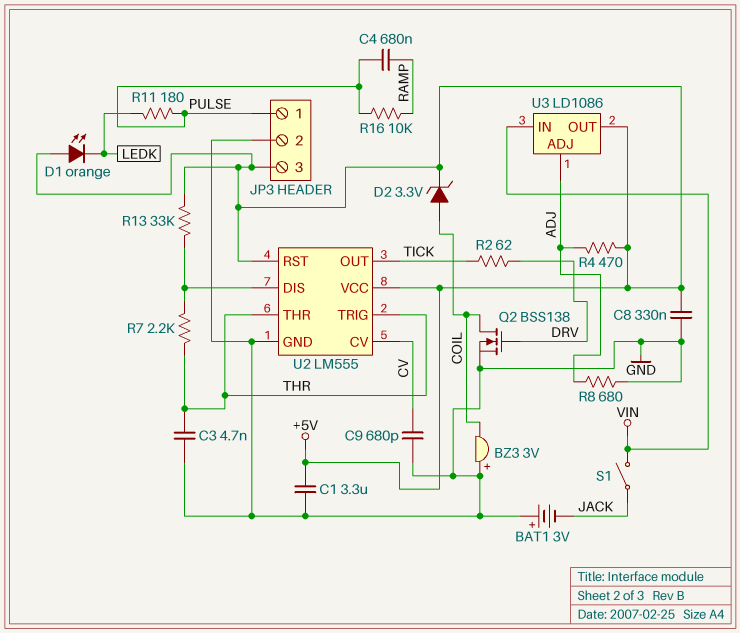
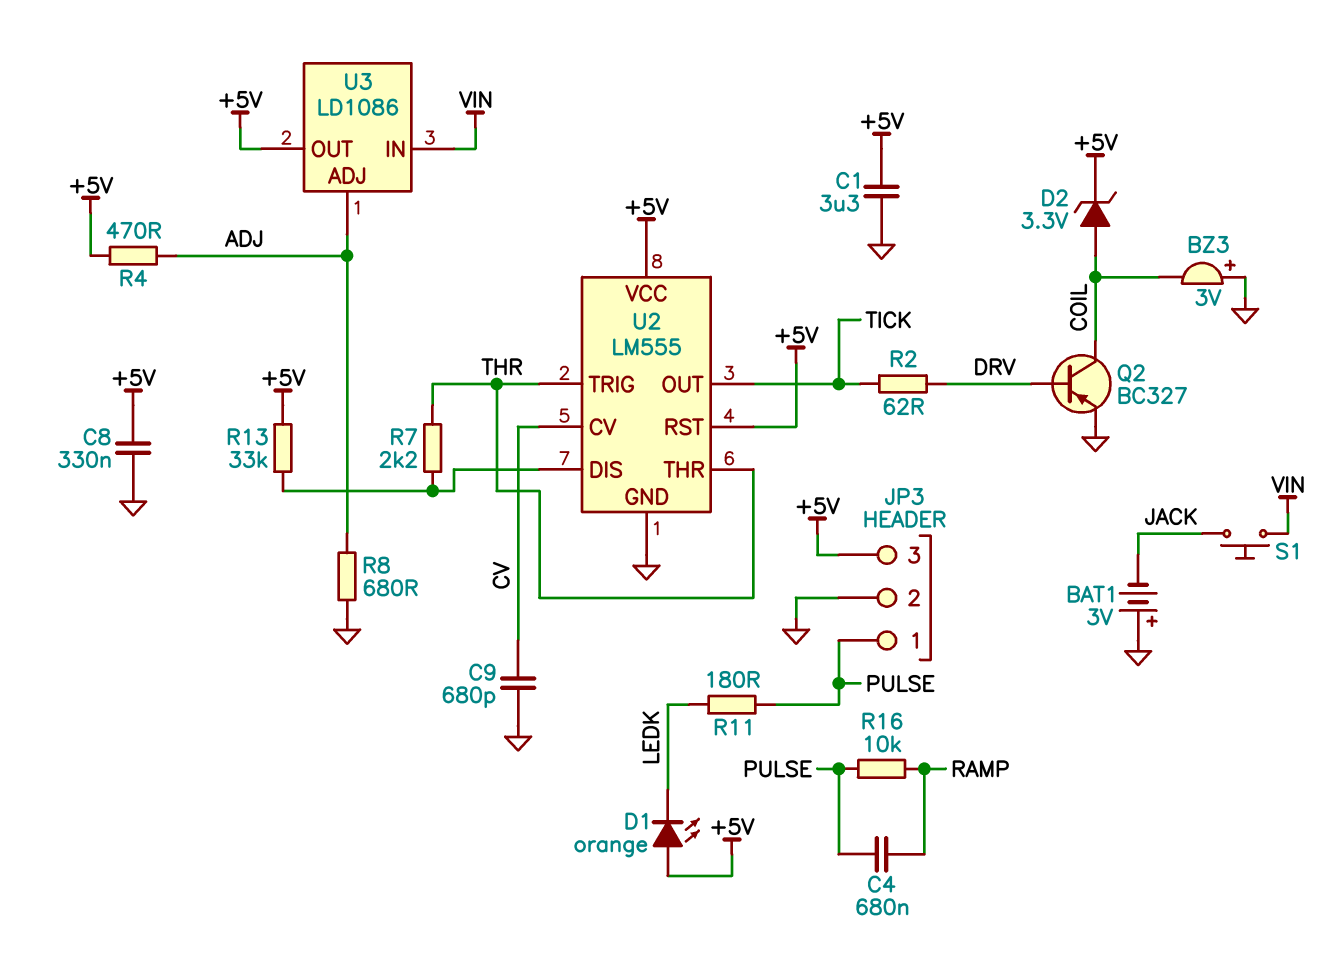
C3: 4.7nF (GND, THR) -> none
Q2: NMOS BSS138 (G DRV, D COIL, S GND) -> PNP BC327 (B DRV, C COIL, E GND)
S1: switch (JACK, VIN) -> button (JACK, VIN)

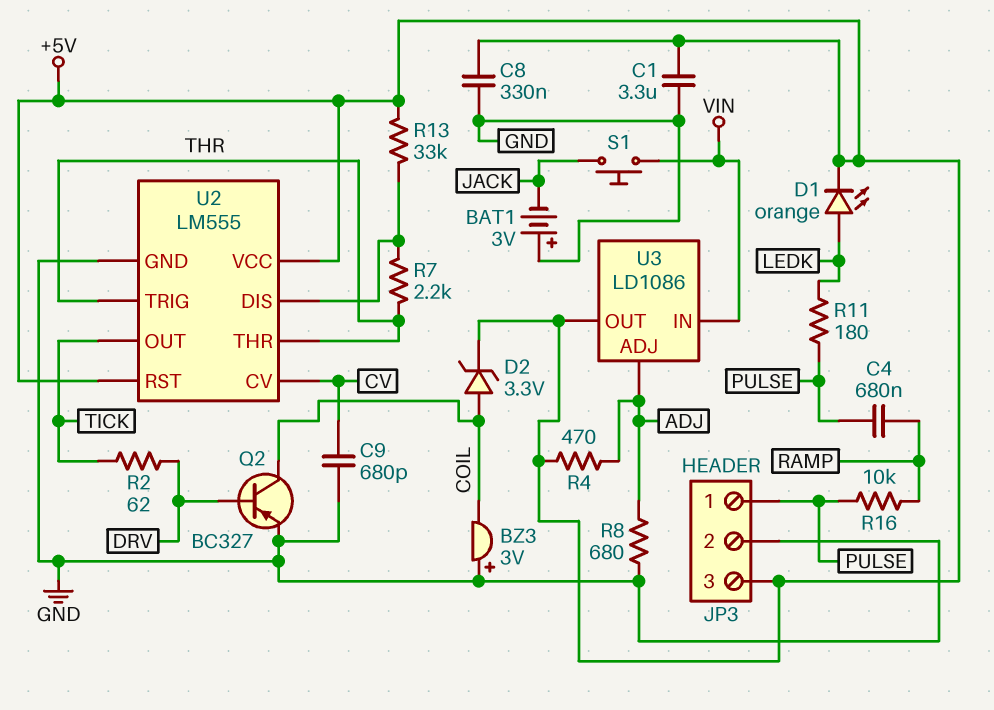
D1: LED orange (A +5V, K LEDK) -> LED orange (A LEDK, K +5V)

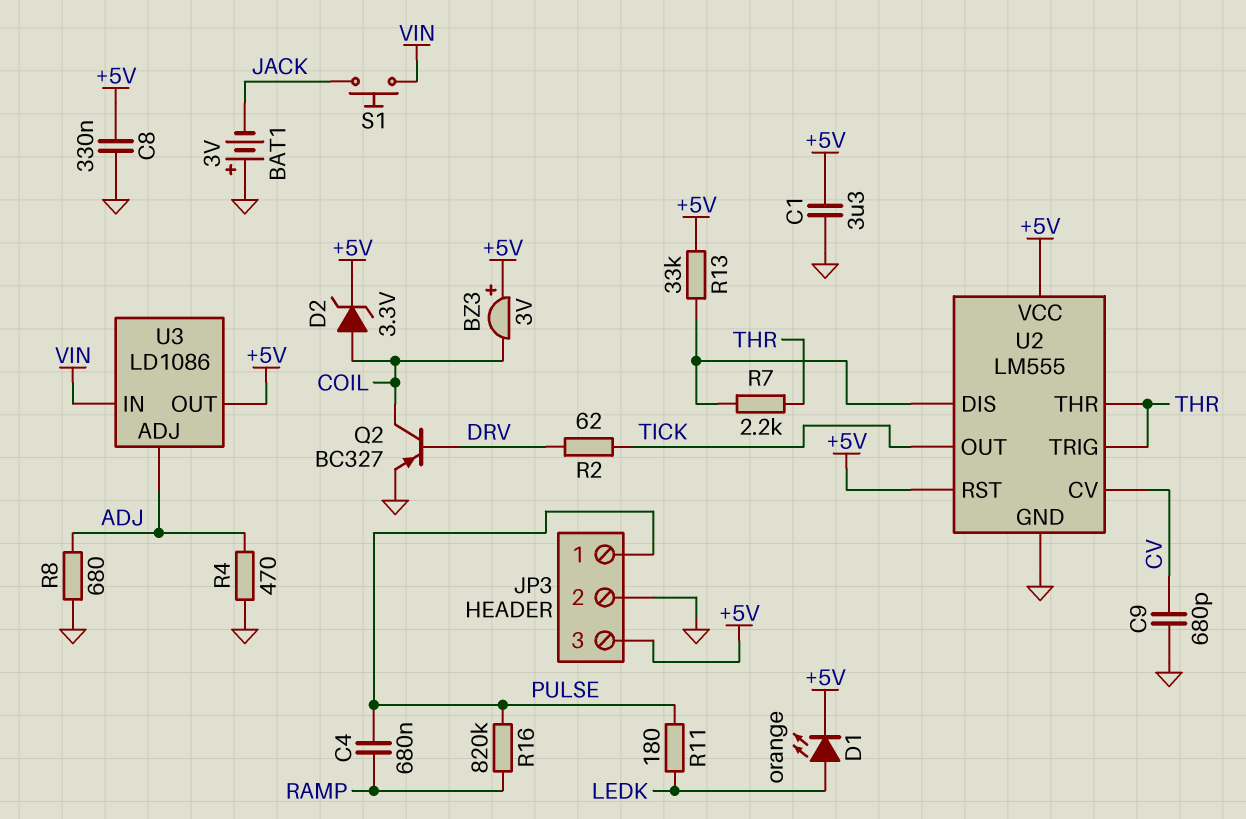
BZ3: buzzer 3V (plus GND, minus COIL) -> buzzer 3V (plus +5V, minus COIL)
R4: 470 (+5V, ADJ) -> 470 (ADJ, GND)
R16: 10k (PULSE, RAMP) -> 820k (PULSE, RAMP)

